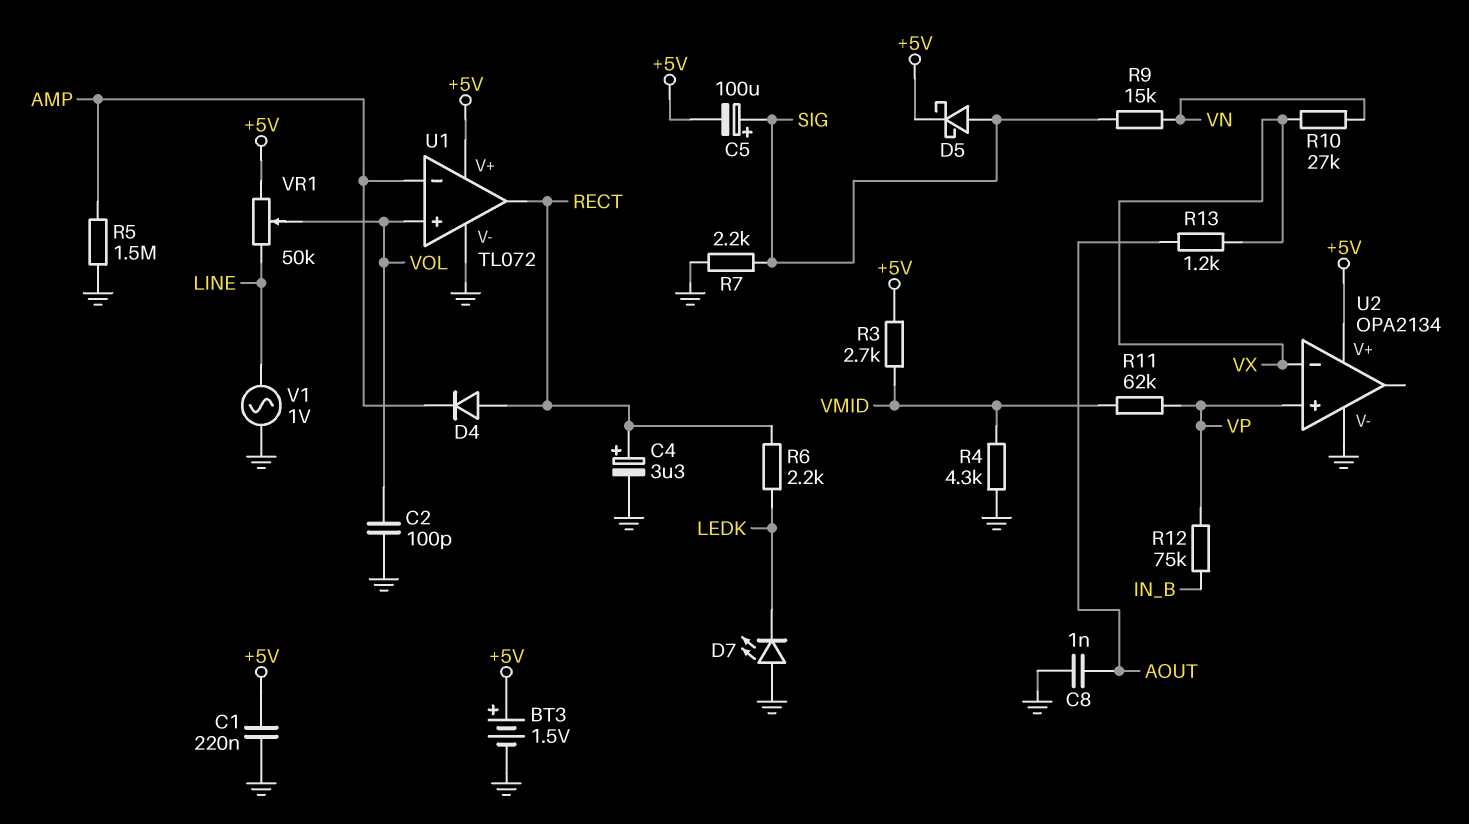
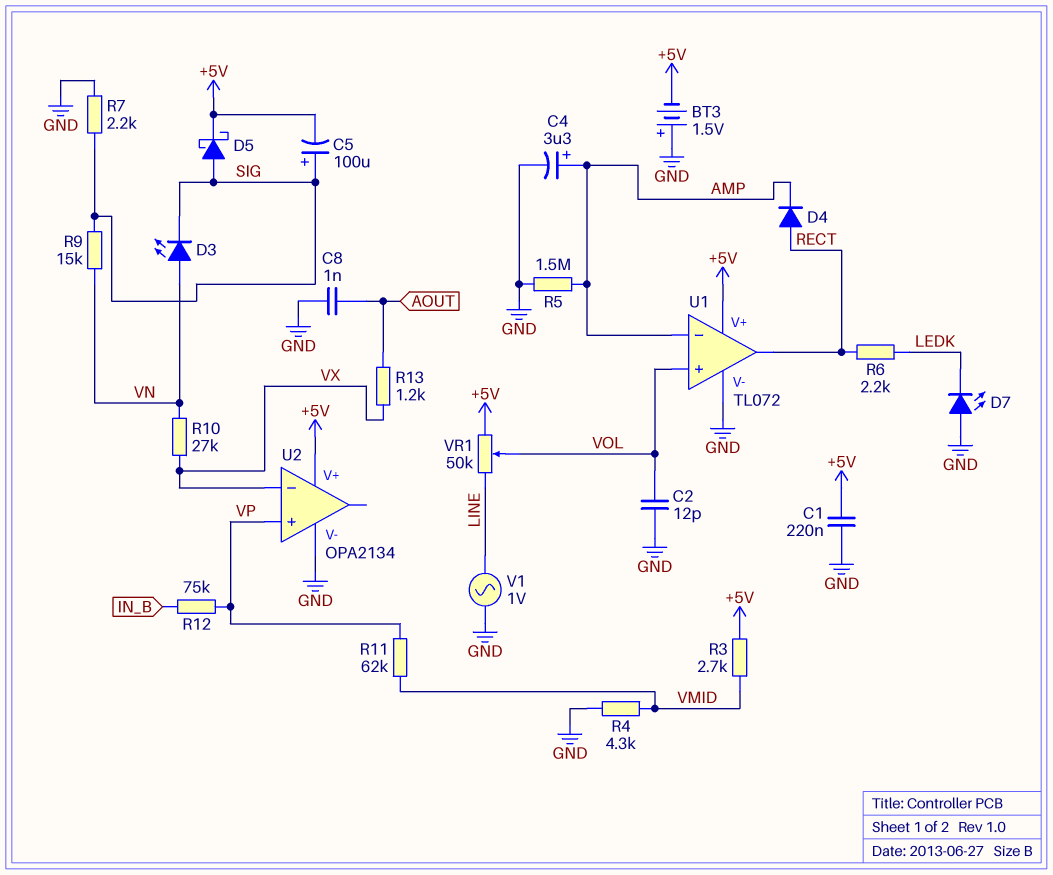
BT3: 1.5V (plus +5V, minus GND) -> 1.5V (plus GND, minus +5V)
C2: 100pF (GND, VOL) -> 12pF (GND, VOL)
C4: 3.3uF (plus RECT, minus GND) -> 3.3uF (plus AMP, minus GND)
D3: none -> LED (A VN, K SIG)

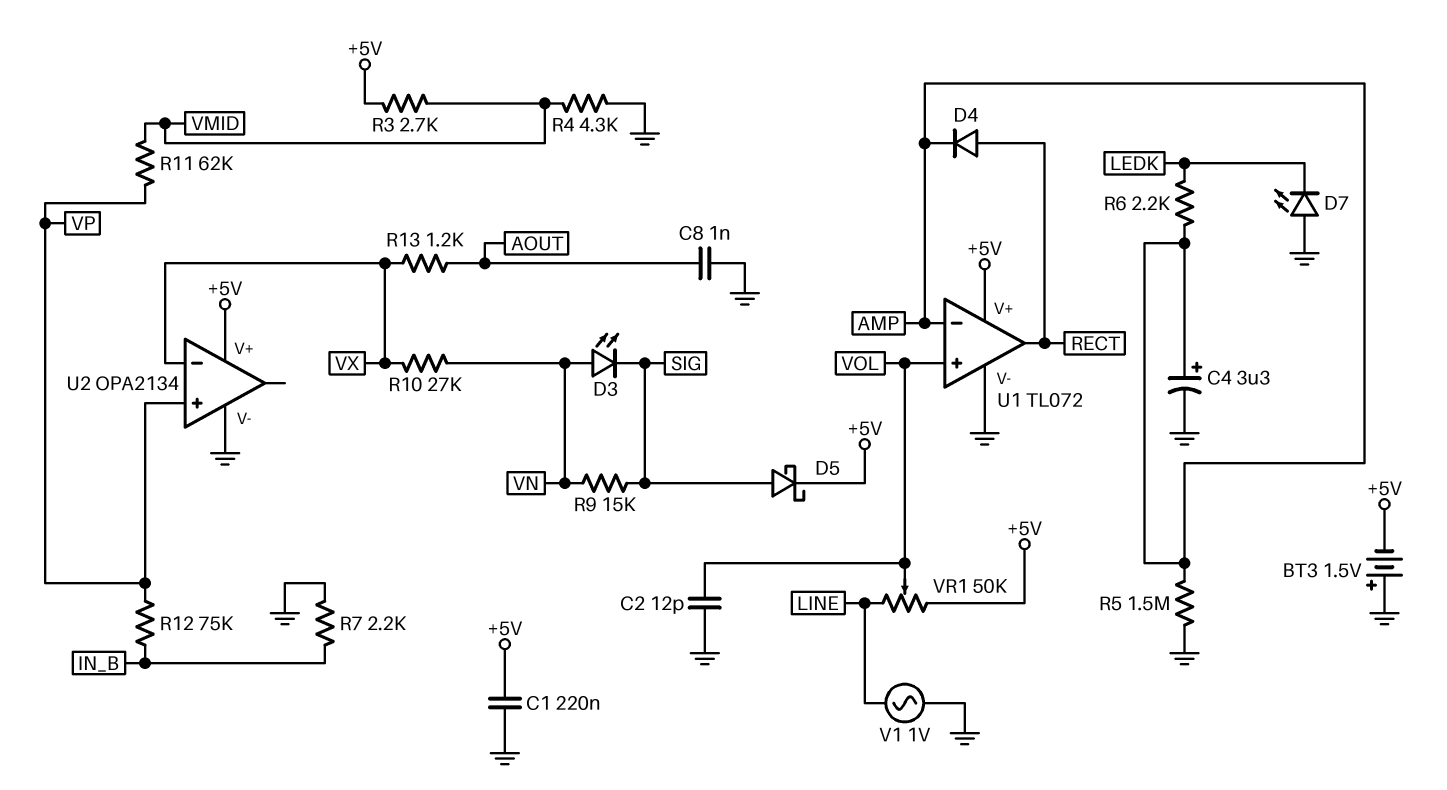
C5: 100uF (plus SIG, minus +5V) -> none
R6: 2.2k (LEDK, RECT) -> 2.2k (AMP, LEDK)
R7: 2.2k (GND, SIG) -> 2.2k (GND, IN_B)

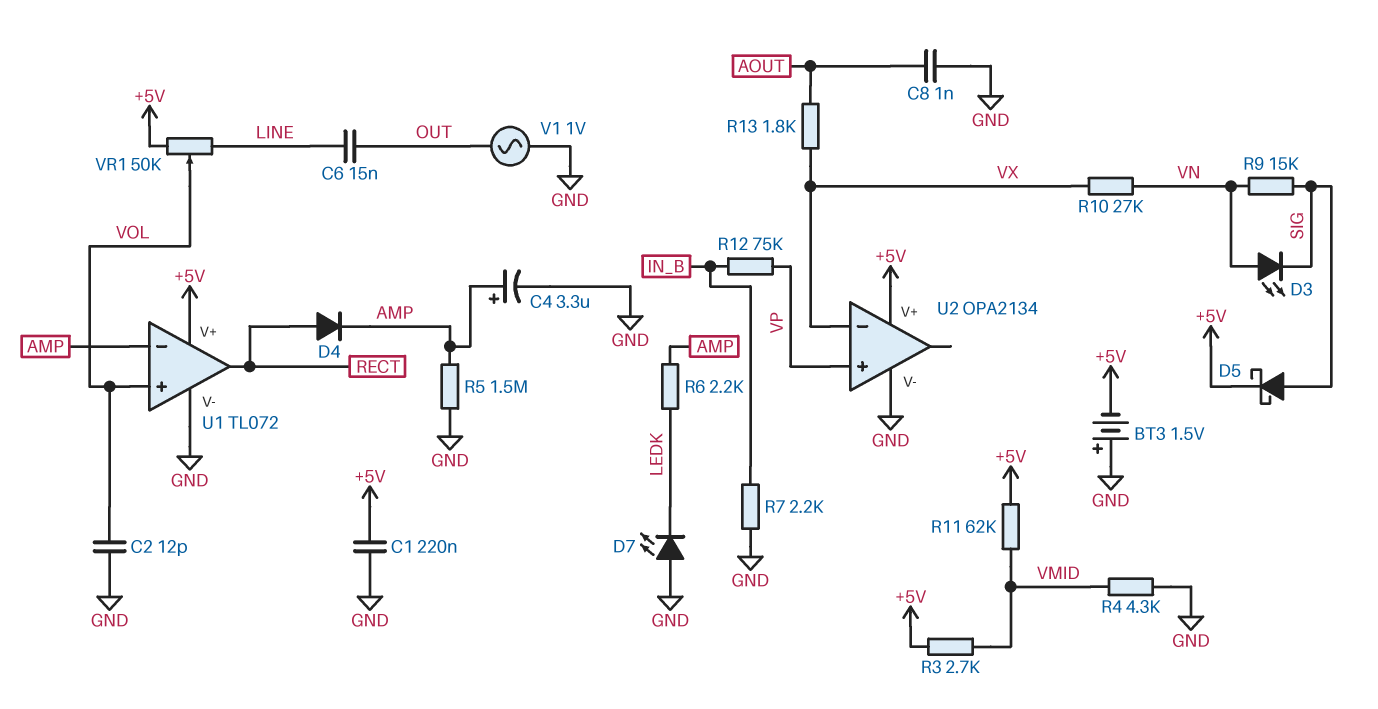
C6: none -> 15nF (LINE, OUT)
R11: 62k (VMID, VP) -> 62k (+5V, VMID)
R13: 1.2k (AOUT, VX) -> 1.8k (AOUT, VX)
V1: AC 1V (GND, LINE) -> AC 1V (GND, OUT)

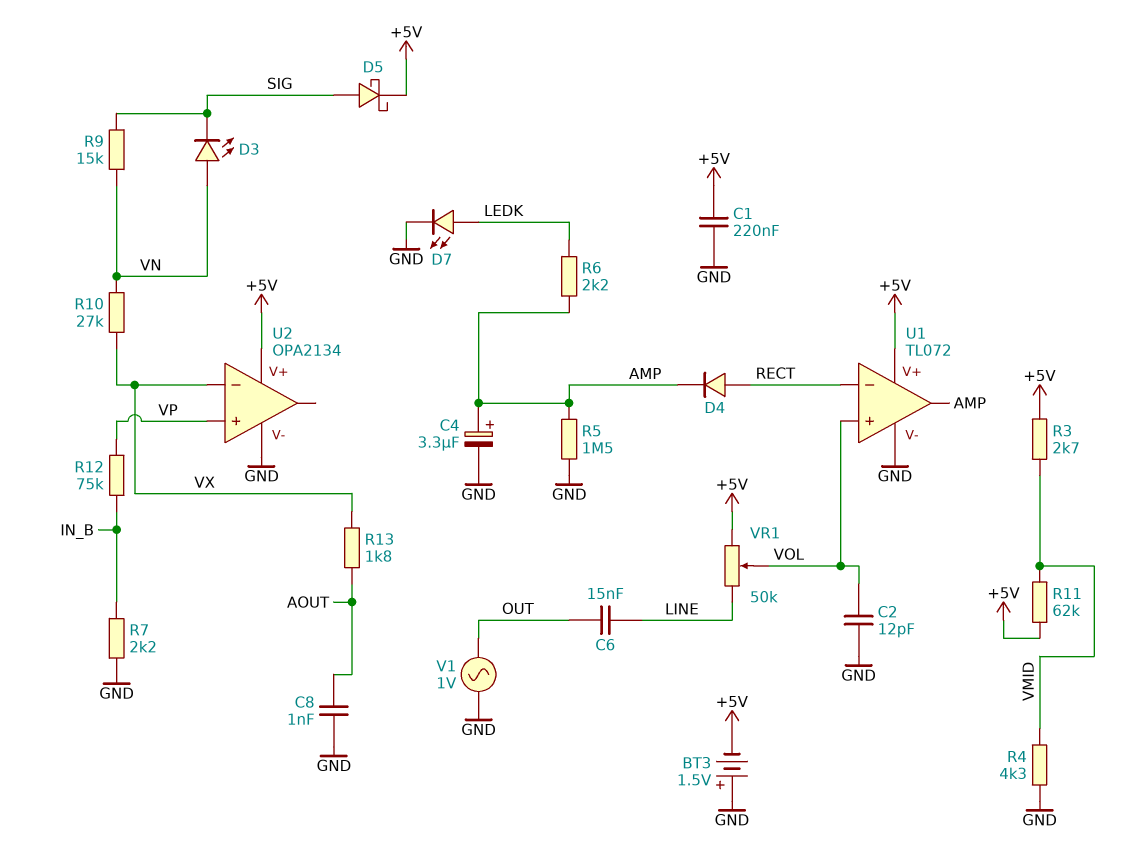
D7: LED (A GND, K LEDK) -> LED (A LEDK, K GND)
U1 pin in-: AMP -> RECT
U1 pin out: RECT -> AMP

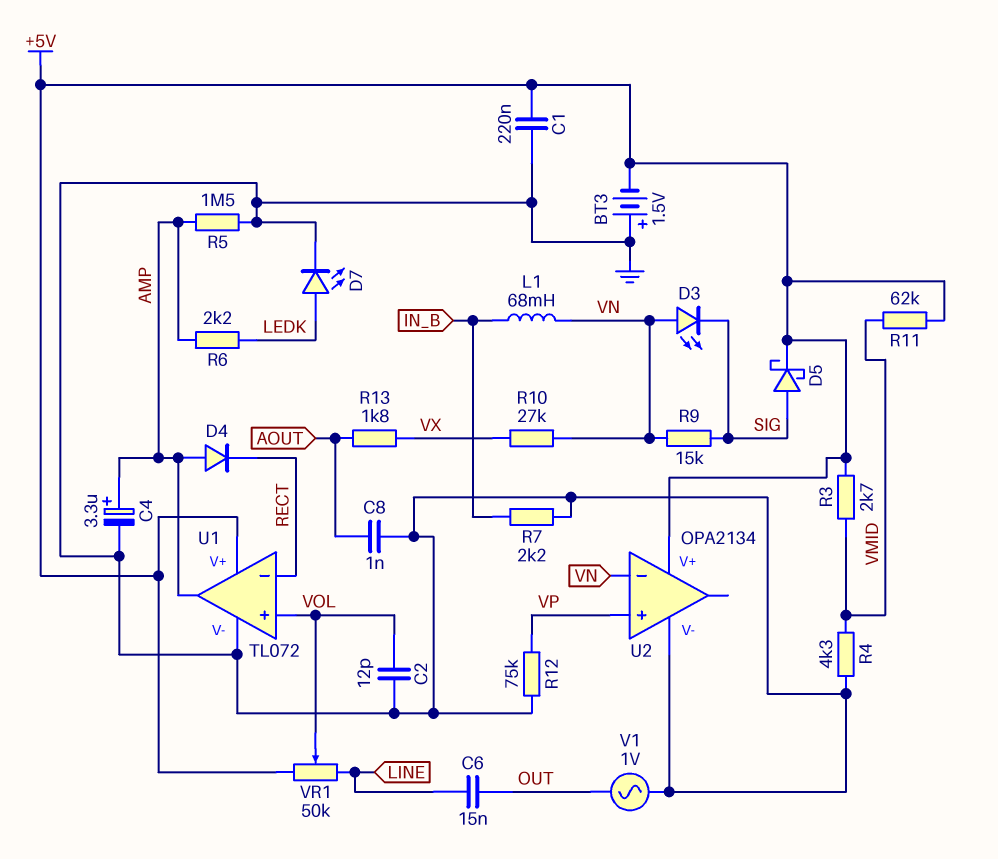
D4: diode (A RECT, K AMP) -> diode (A AMP, K RECT)
L1: none -> 68mH (IN_B, VN)
R12: 75k (IN_B, VP) -> 75k (GND, VP)
U2 pin in-: VX -> VN

